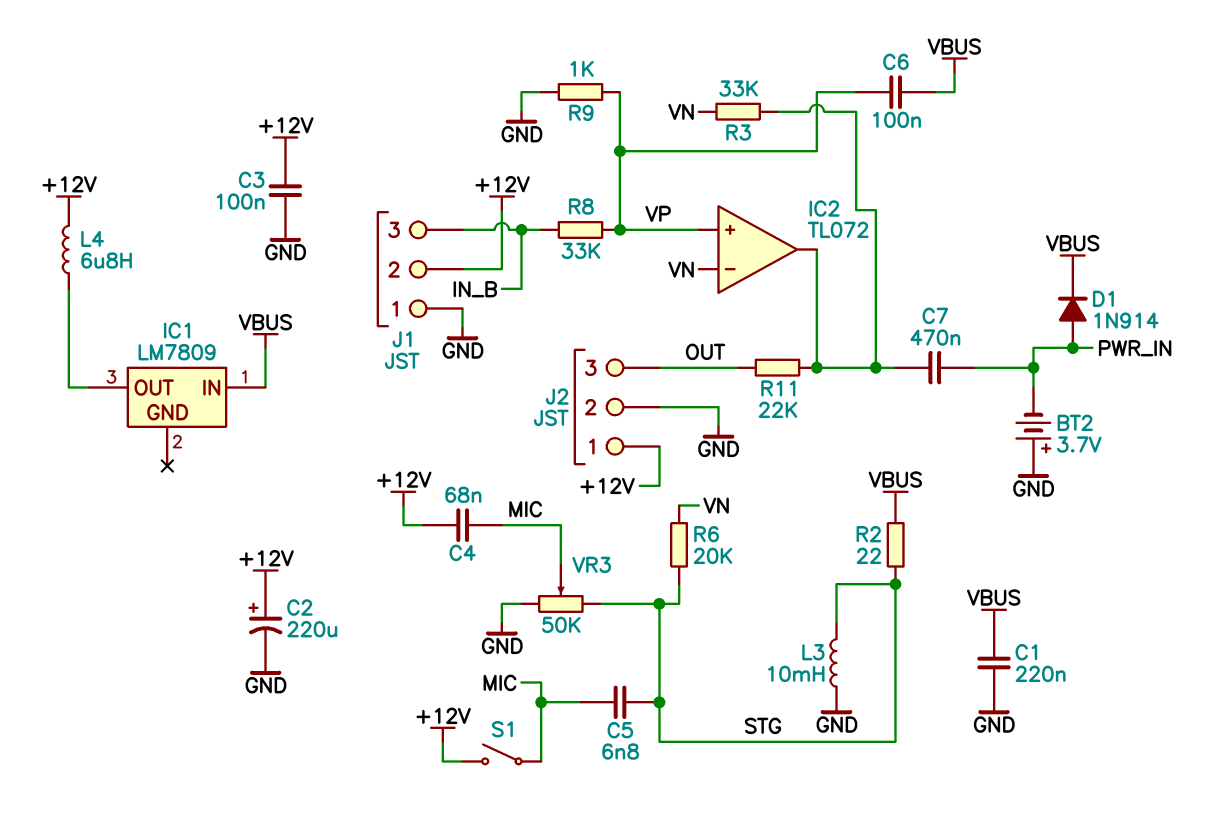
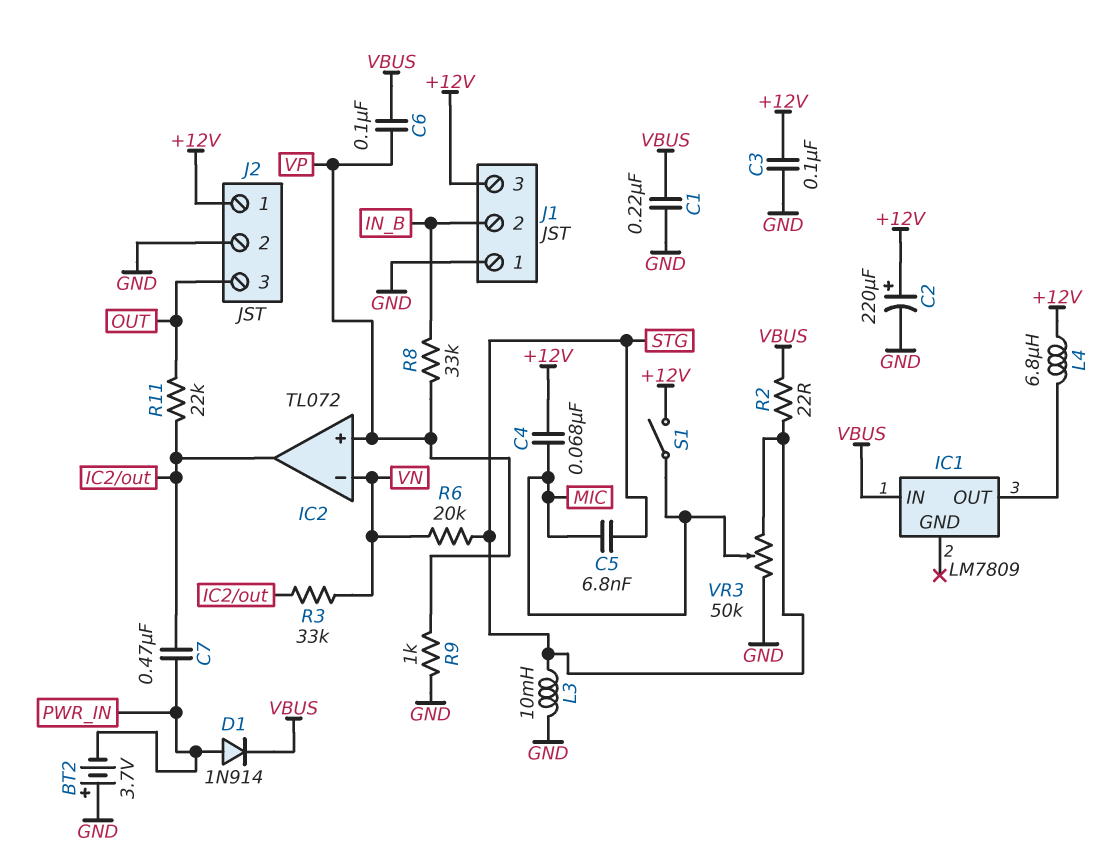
J1 pin 2: +12V -> IN_B
J1 pin 3: IN_B -> +12V

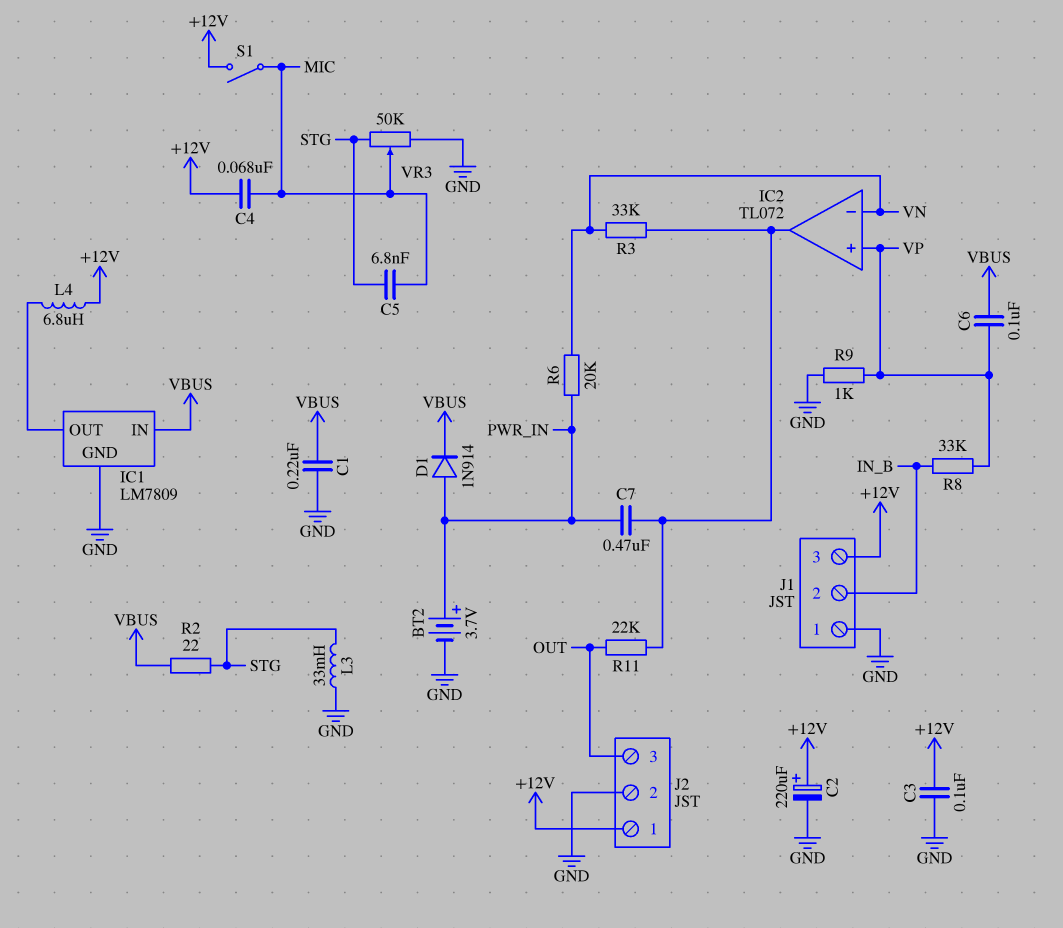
BT2: 3.7V (plus GND, minus PWR_IN) -> 3.7V (plus PWR_IN, minus GND)
IC1 pin GND: none -> GND
L3: 10mH (GND, STG) -> 33mH (GND, STG)
R6: 20k (STG, VN) -> 20k (PWR_IN, VN)

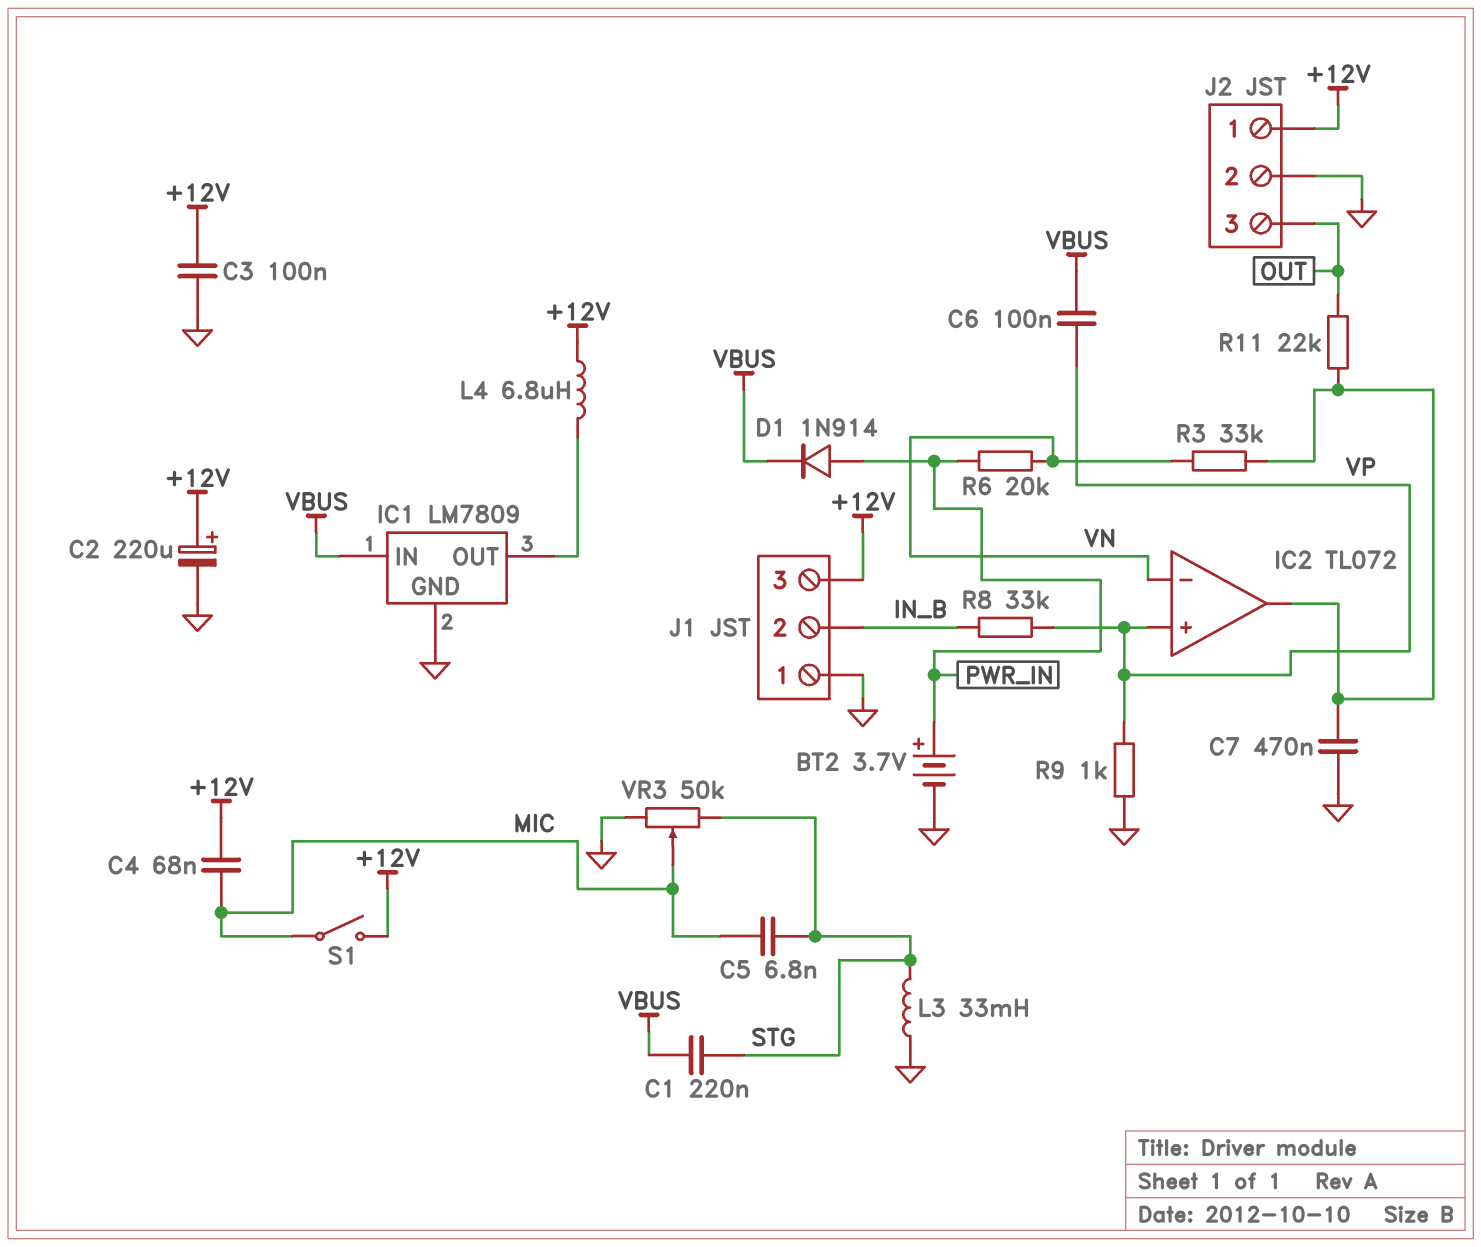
C1: 220nF (GND, VBUS) -> 220nF (STG, VBUS)
C7: 470nF (IC2/out, PWR_IN) -> 470nF (GND, IC2/out)
R2: 22 (STG, VBUS) -> none

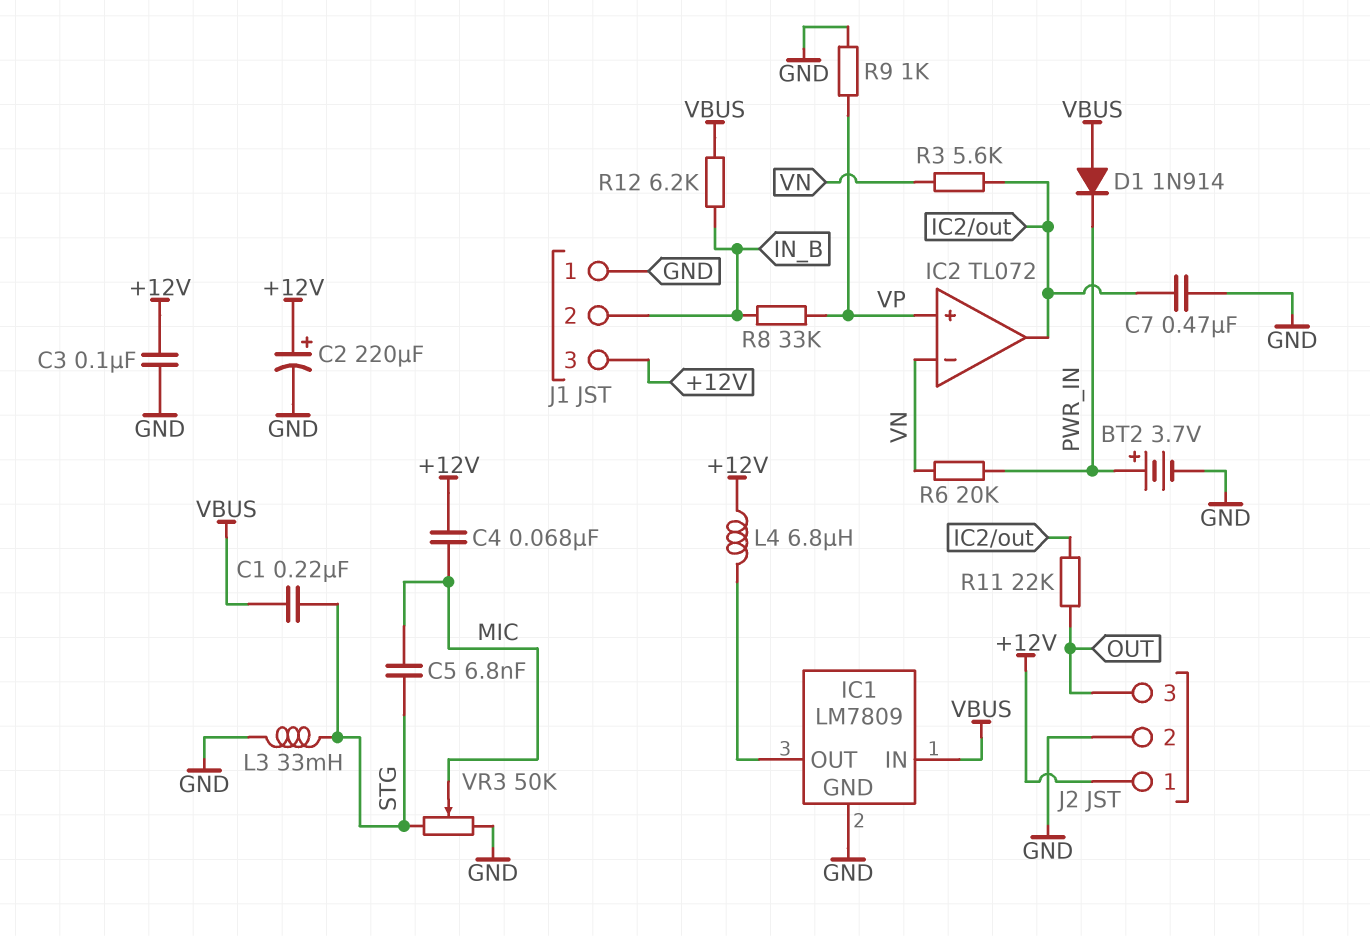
C6: 100nF (VBUS, VP) -> none
D1: diode 1N914 (A PWR_IN, K VBUS) -> diode 1N914 (A VBUS, K PWR_IN)
R3: 33k (IC2/out, VN) -> 5.6k (IC2/out, VN)
R12: none -> 6.2k (IN_B, VBUS)
S1: switch (+12V, MIC) -> none

